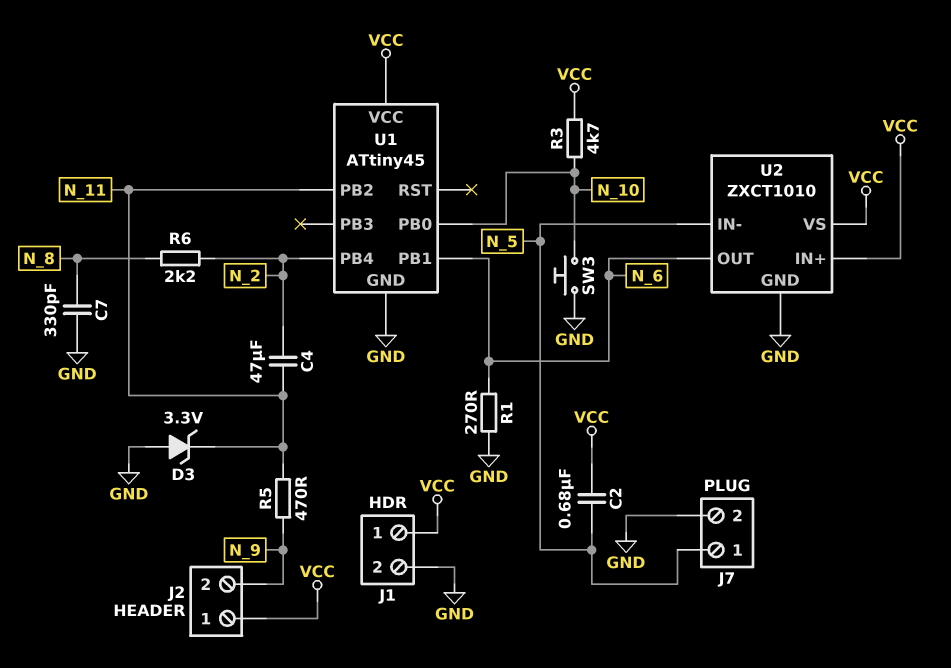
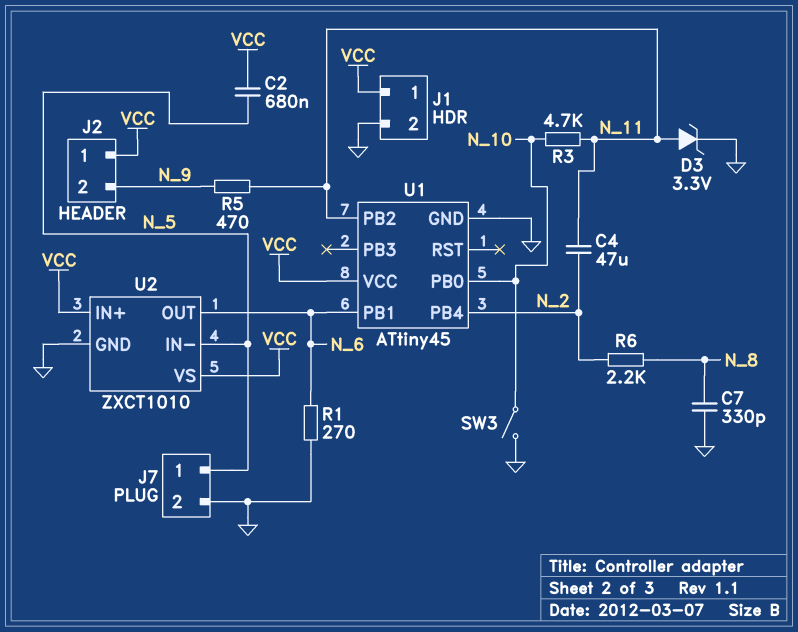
D3: zener 3.3V (A GND, K N_11) -> zener 3.3V (A N_11, K GND)
R3: 4.7k (N_10, VCC) -> 4.7k (N_10, N_11)
SW3: button (GND, N_10) -> switch (GND, N_10)

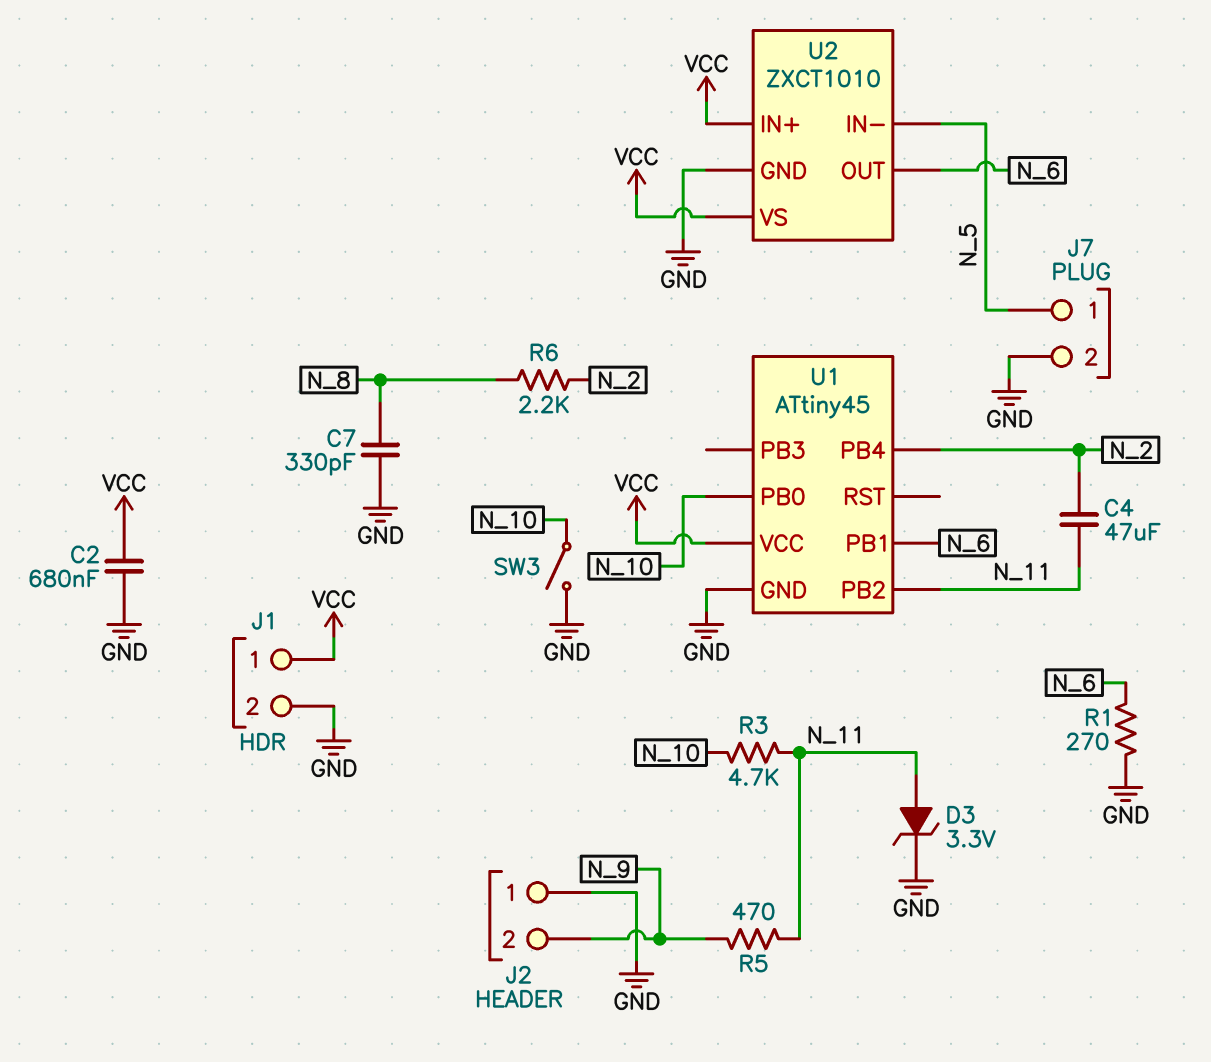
C2: 680nF (N_5, VCC) -> 680nF (GND, VCC)
J2 pin 1: VCC -> GND

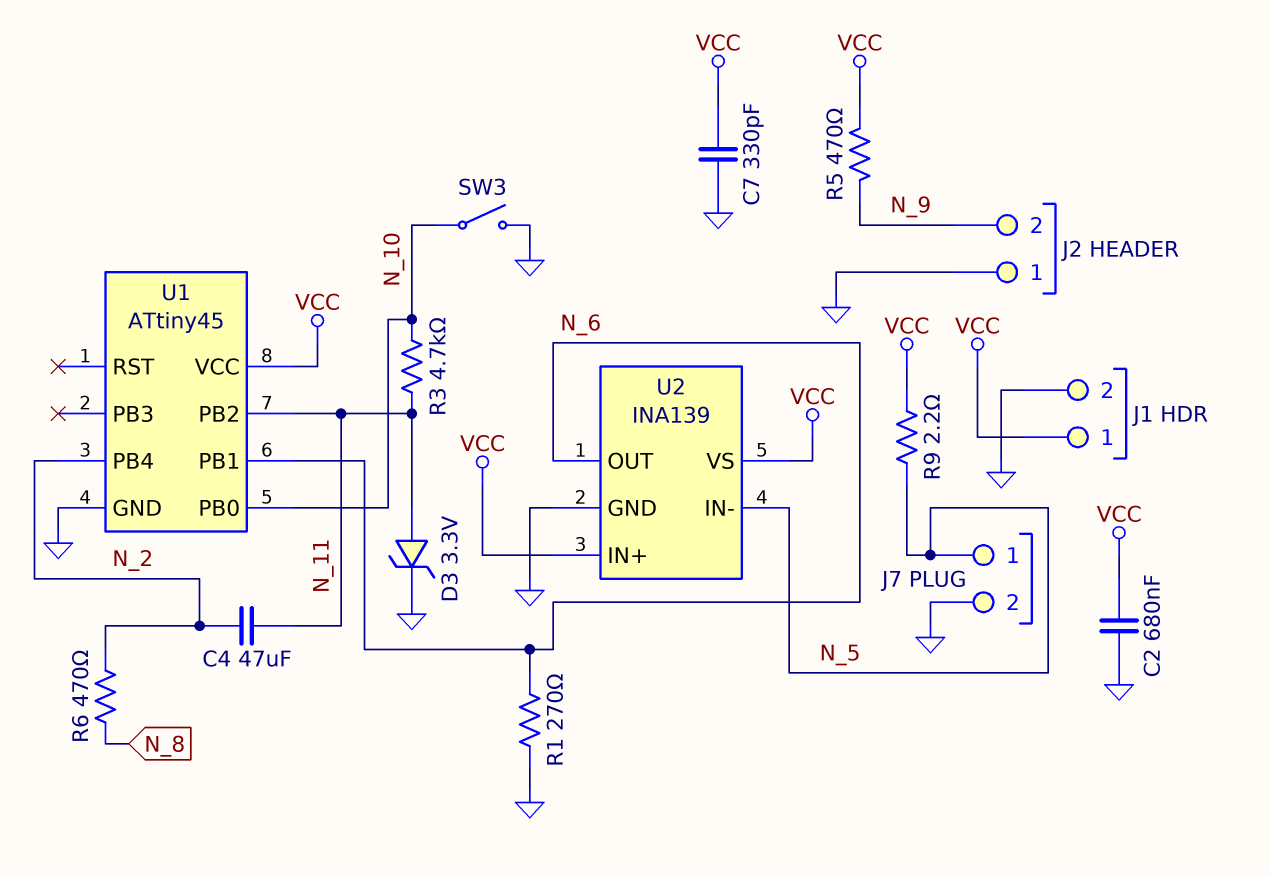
C7: 330pF (GND, N_8) -> 330pF (GND, VCC)
R5: 470 (N_9, N_11) -> 470 (N_9, VCC)
R6: 2.2k (N_2, N_8) -> 470 (N_2, N_8)
R9: none -> 2.2 (N_5, VCC)
U2: ZXCT1010 -> INA139

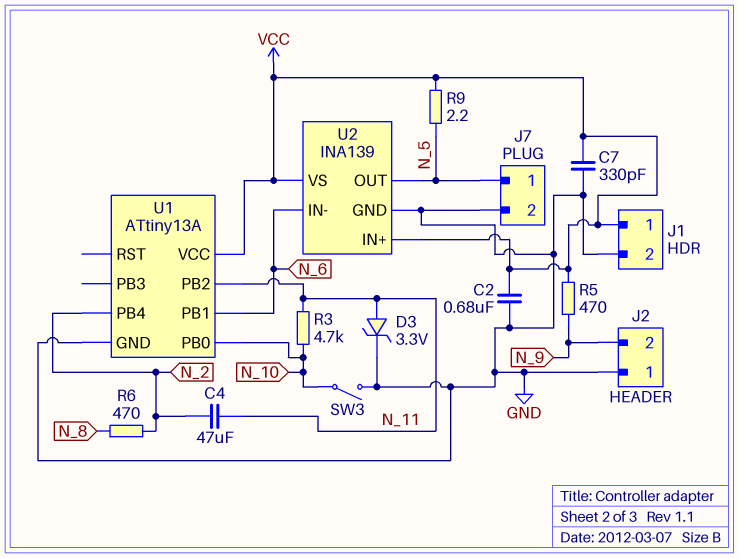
R1: 270 (GND, N_6) -> none
U1: ATtiny45 -> ATtiny13A
U2 pin IN-: N_5 -> N_6
U2 pin OUT: N_6 -> N_5

